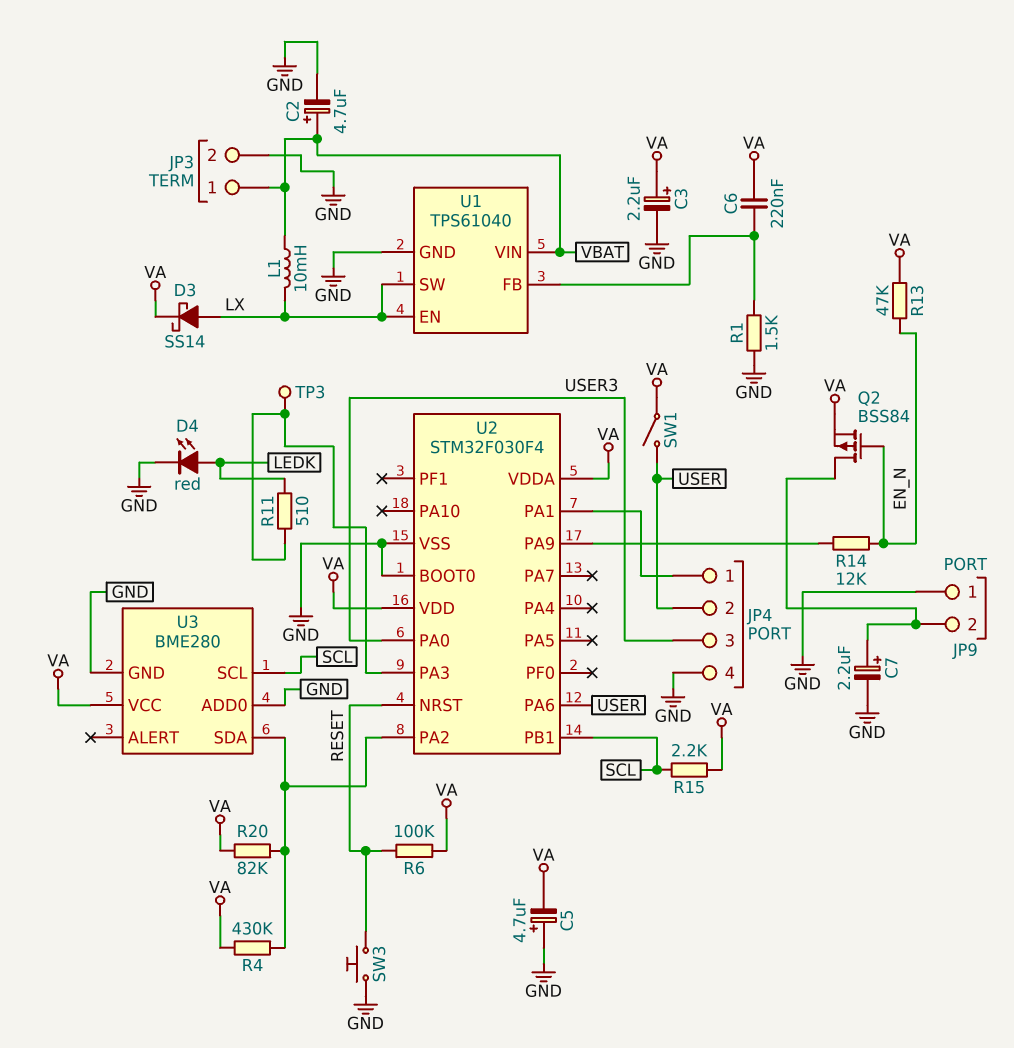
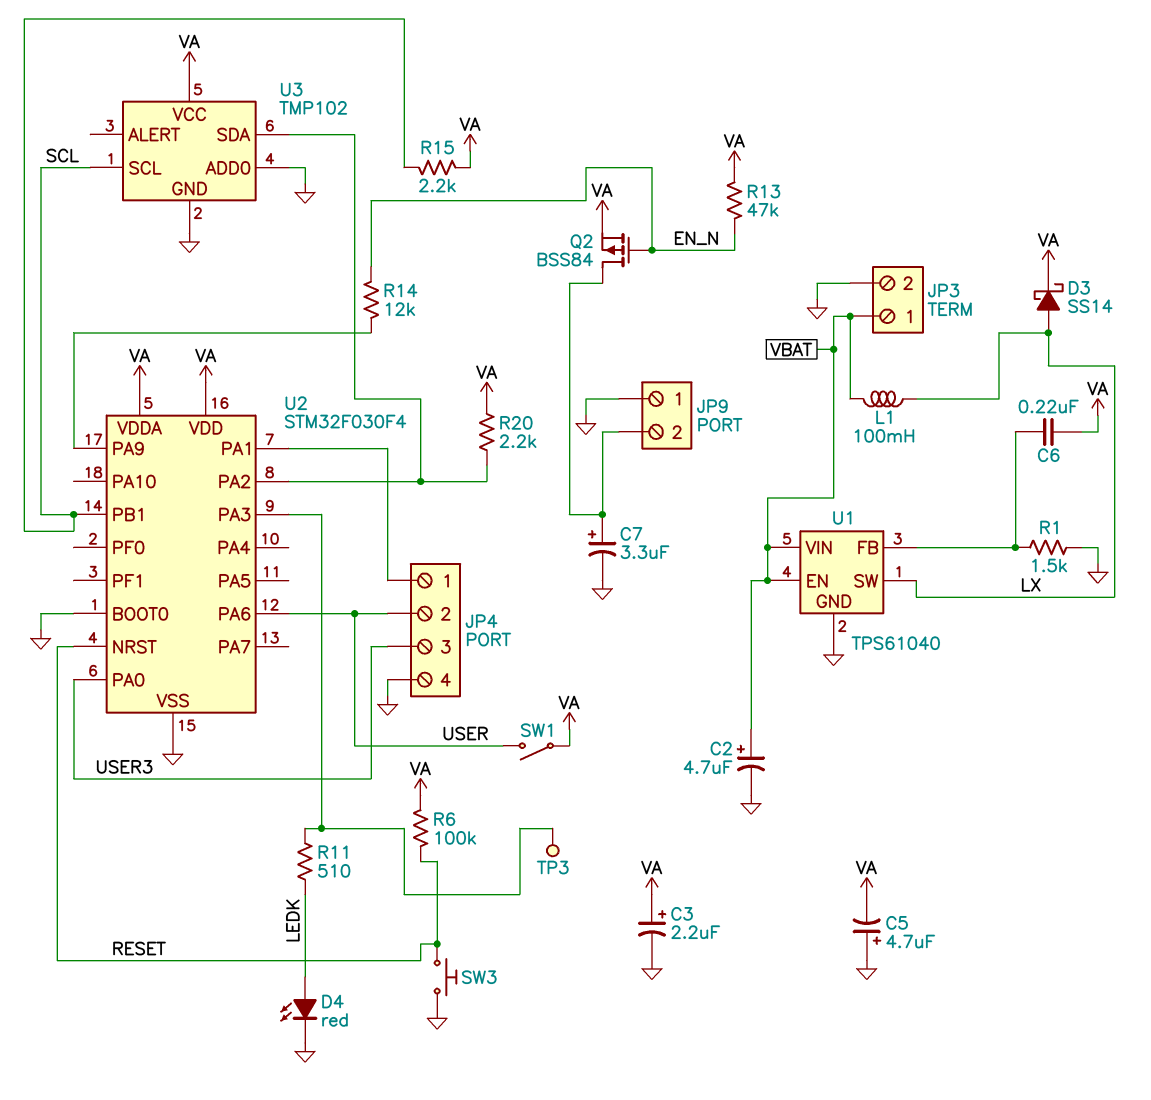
C7: 2.2uF (plus JP9/2, minus GND) -> 3.3uF (plus JP9/2, minus GND)
L1: 10mH (LX, VBAT) -> 100mH (LX, VBAT)
R4: 430k (U2/PA2, VA) -> none
R20: 82k (U2/PA2, VA) -> 2.2k (U2/PA2, VA)
U1 pin EN: LX -> VBAT
U3: BME280 -> TMP102

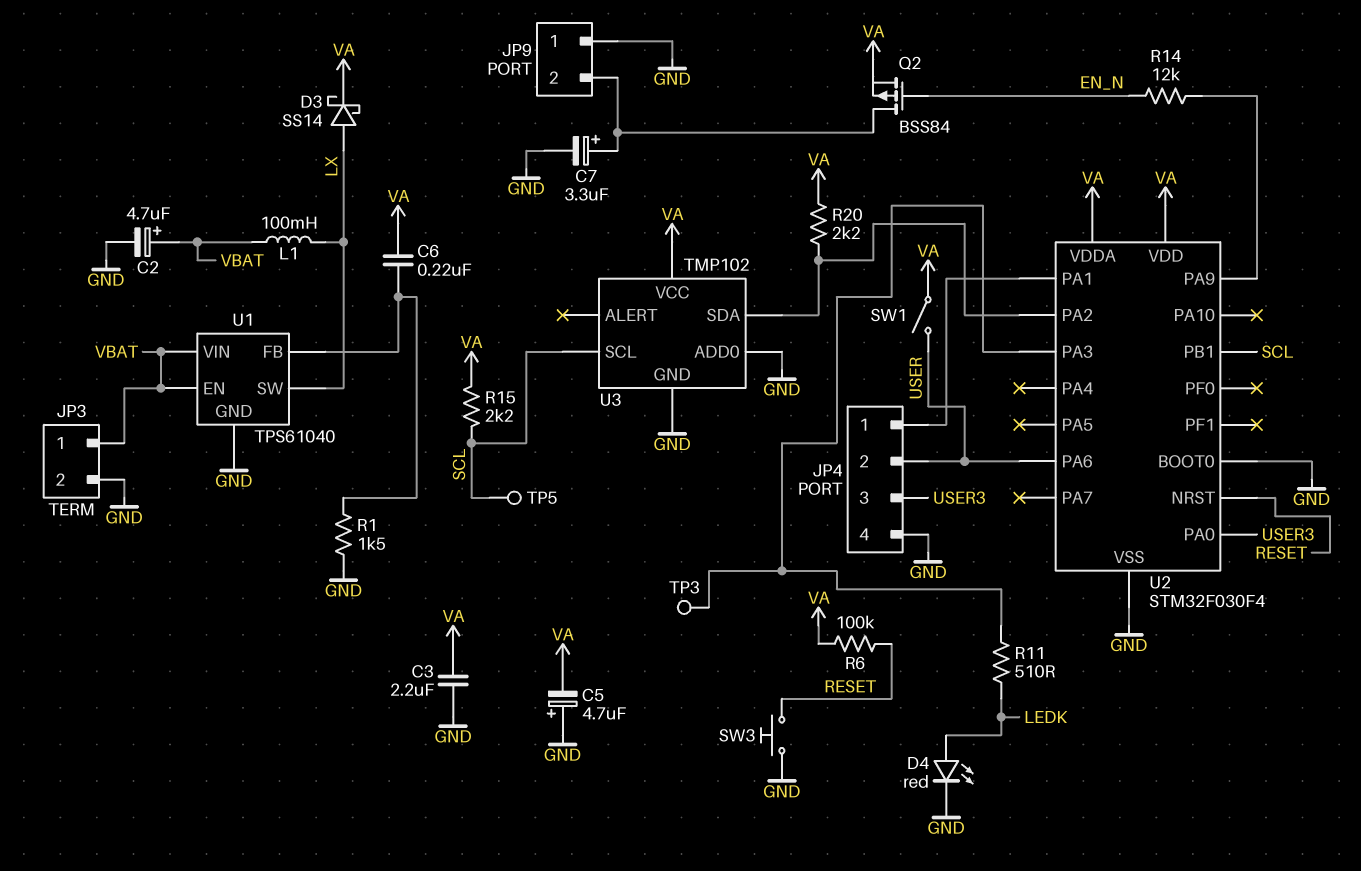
C3: 2.2uF (plus VA, minus GND) -> 2.2uF (GND, VA)
R13: 47k (EN_N, VA) -> none
TP5: none -> test point (SCL)

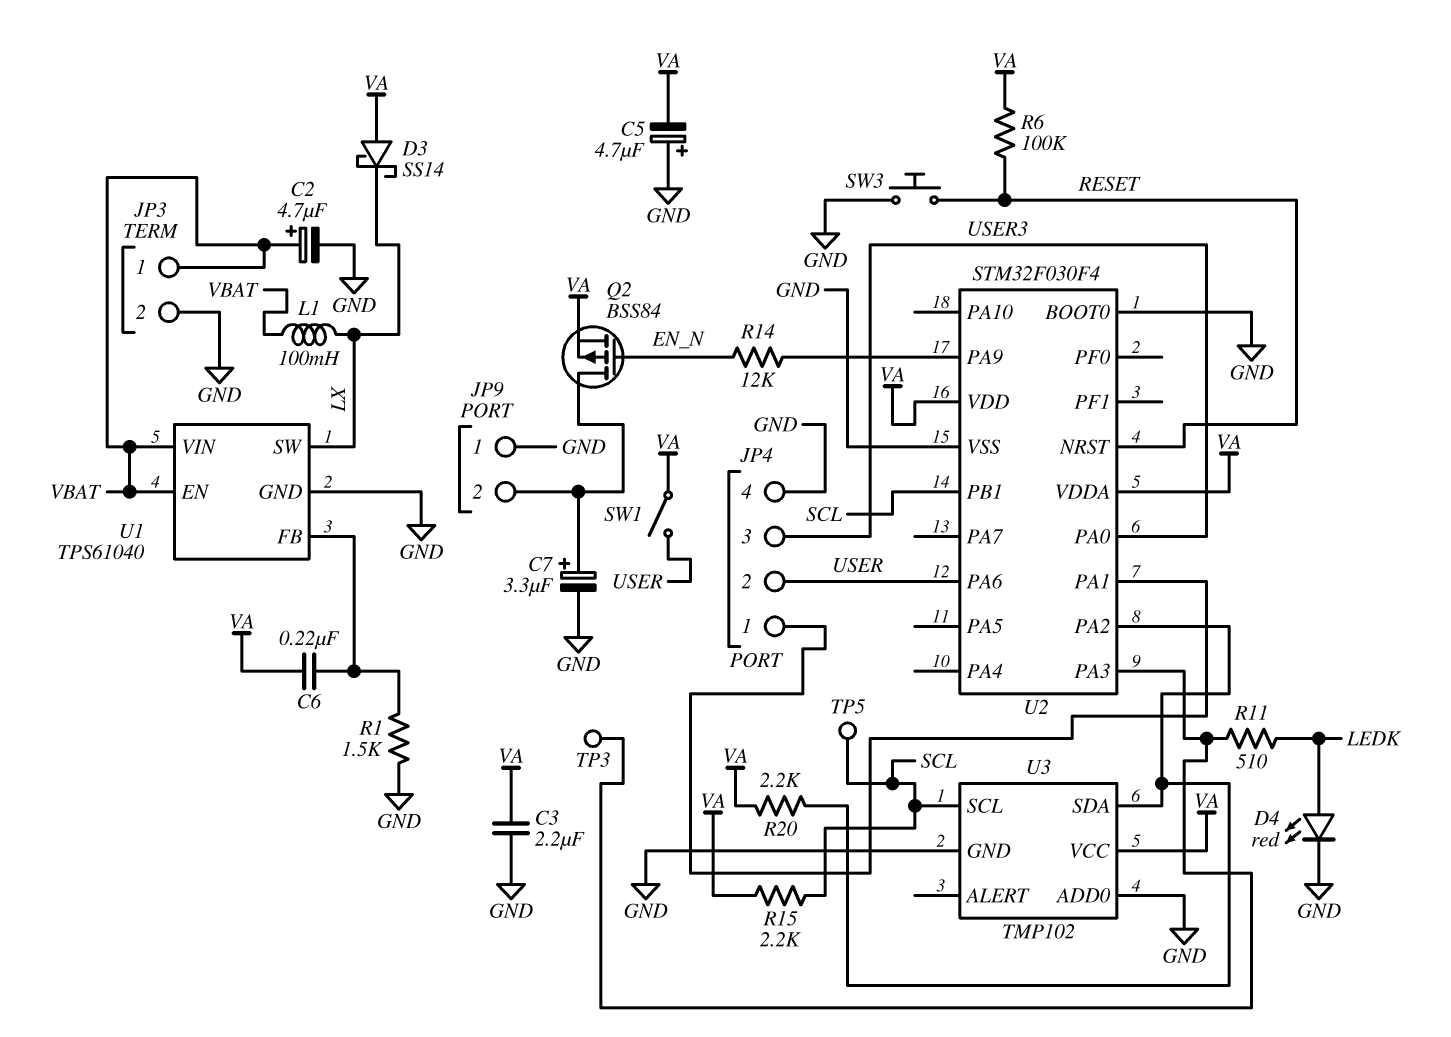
D3: schottky SS14 (A LX, K VA) -> schottky SS14 (A VA, K LX)

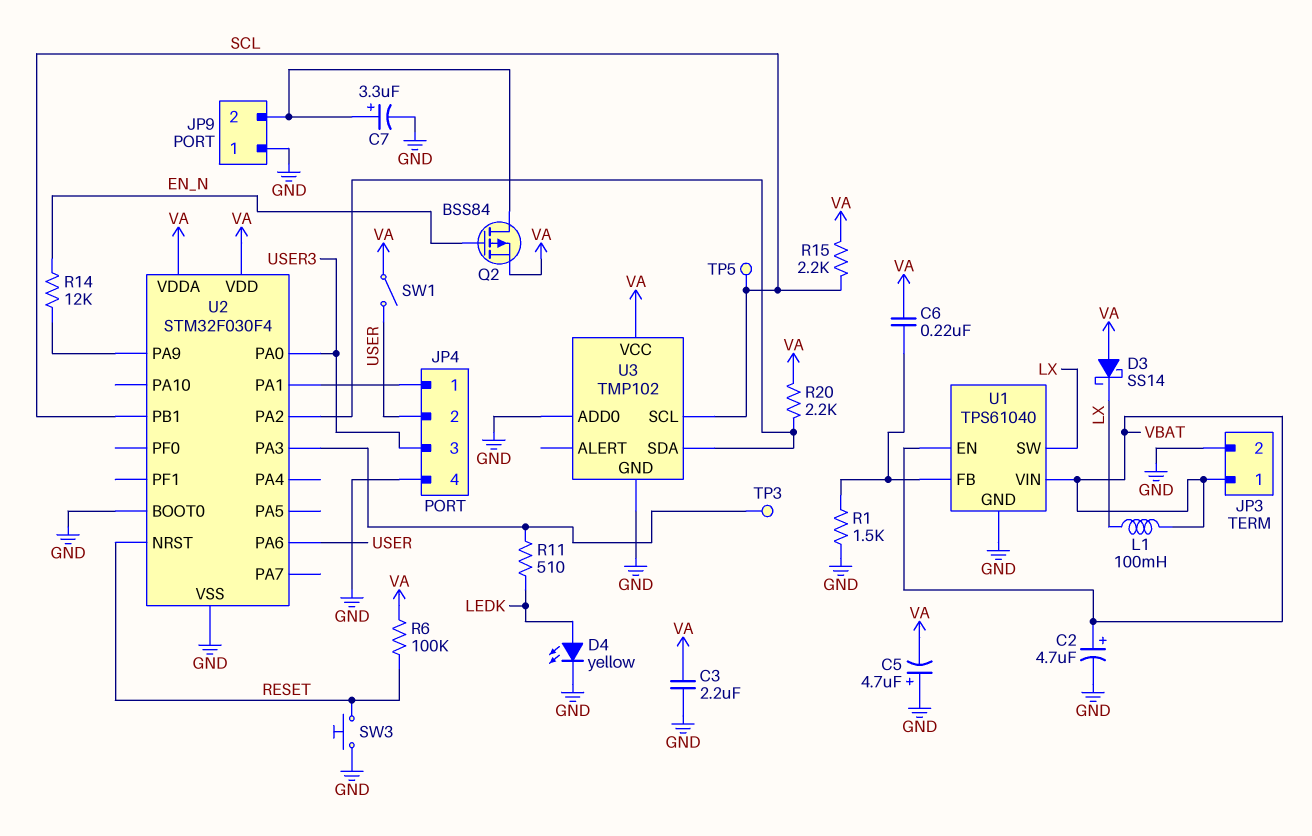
D4: LED red (A LEDK, K GND) -> LED yellow (A LEDK, K GND)

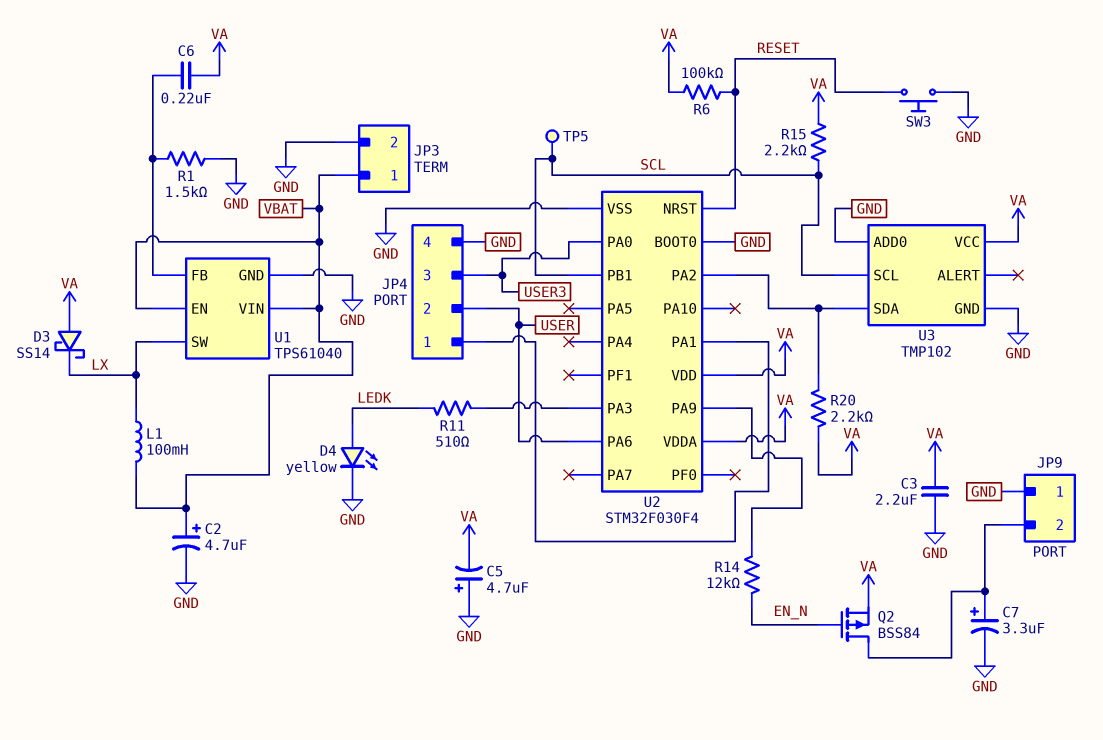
SW1: switch (USER, VA) -> none
TP3: test point (U2/PA3) -> none

